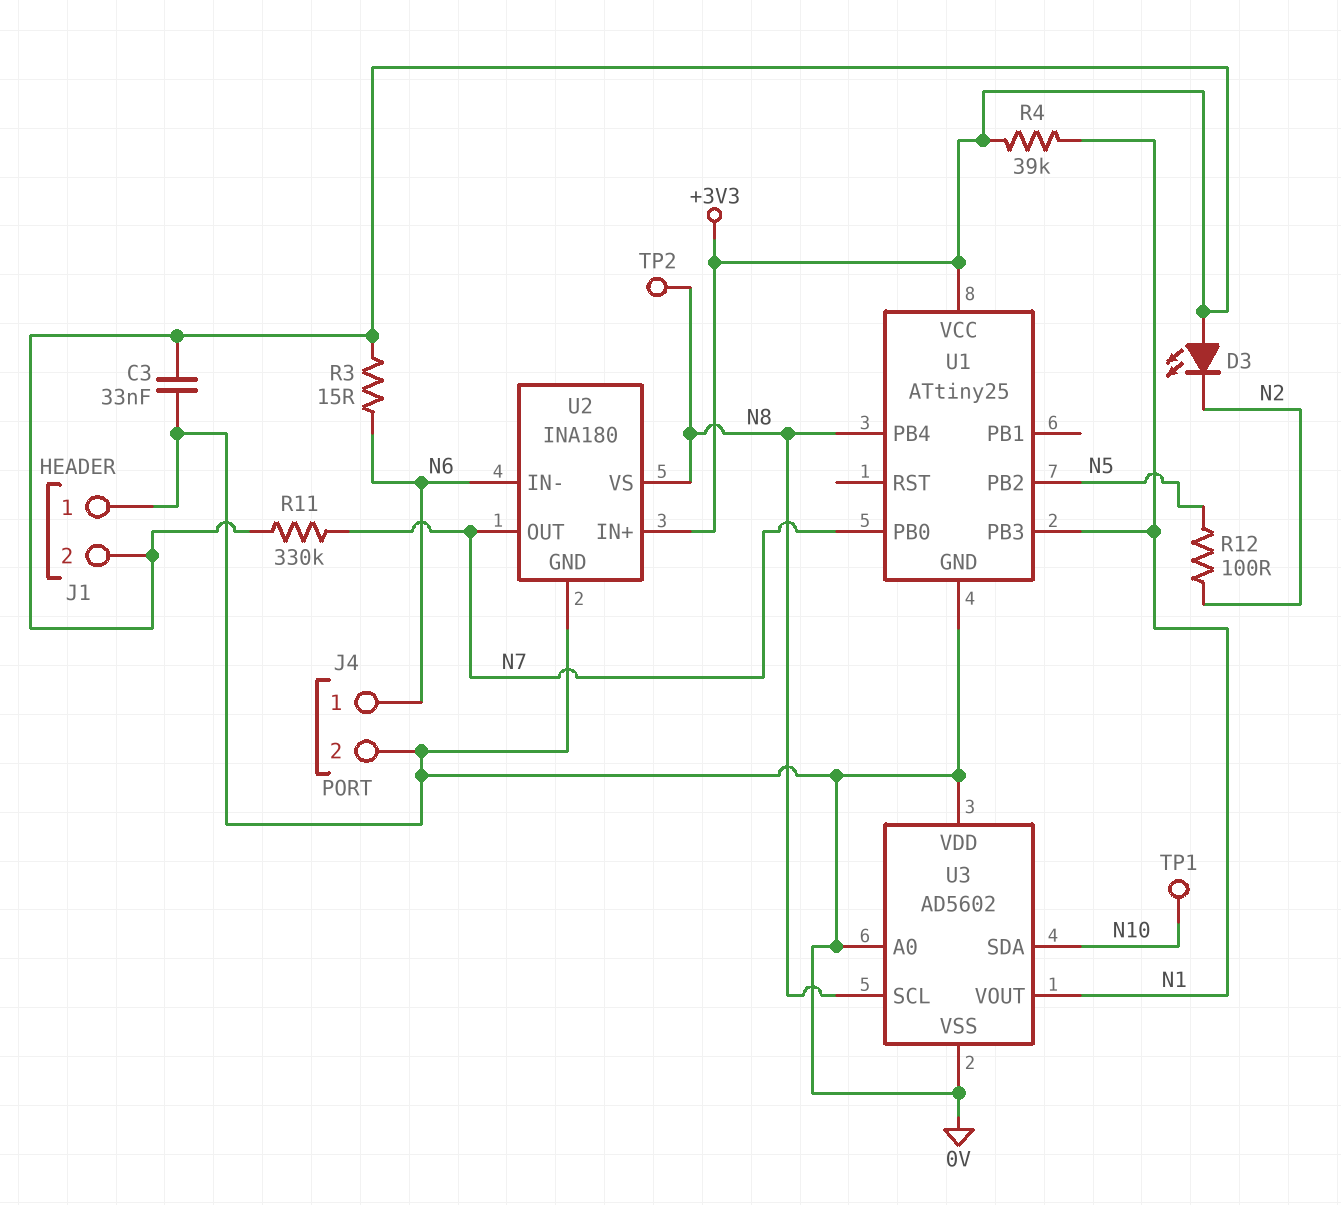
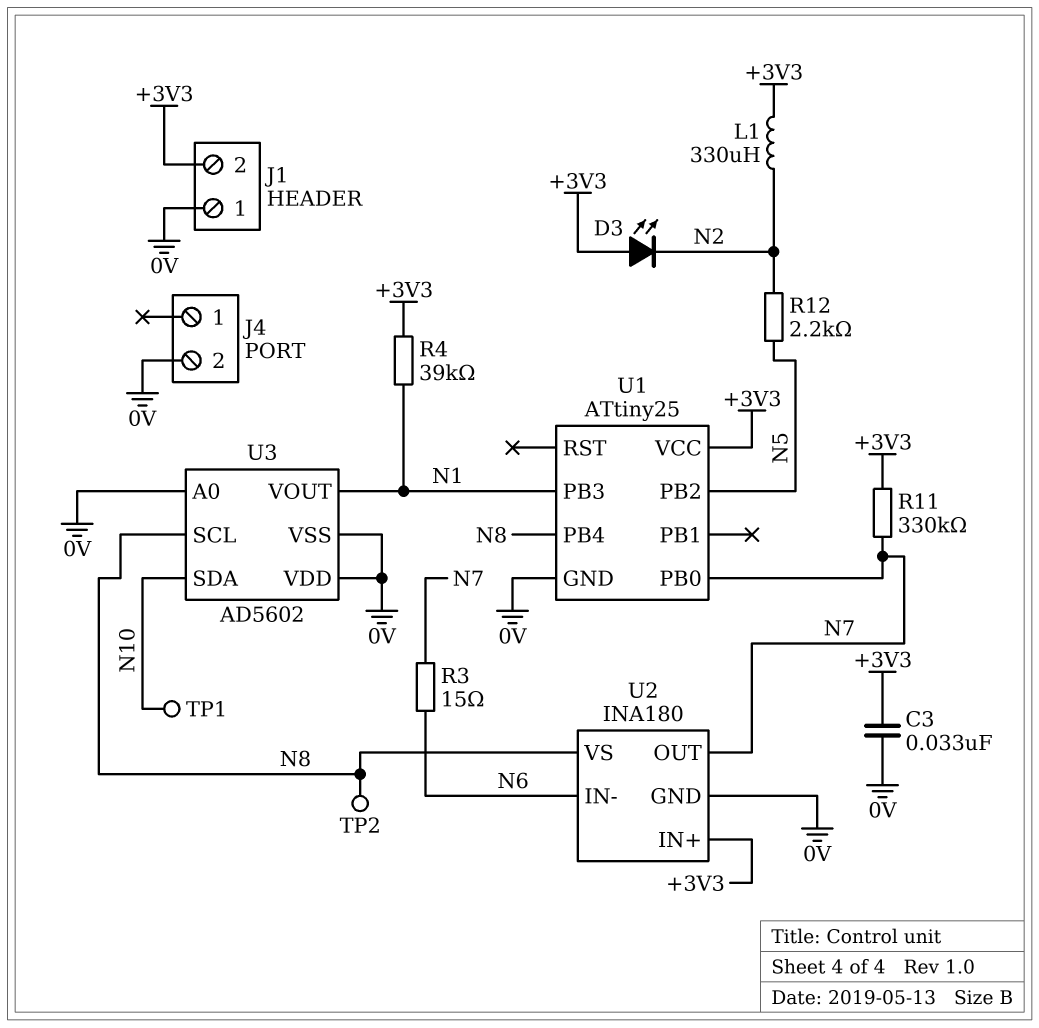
J4 pin 1: N6 -> none
L1: none -> 330uH (+3V3, N2)
R3: 15 (+3V3, N6) -> 15 (N6, N7)
R12: 100 (N2, N5) -> 2.2k (N2, N5)

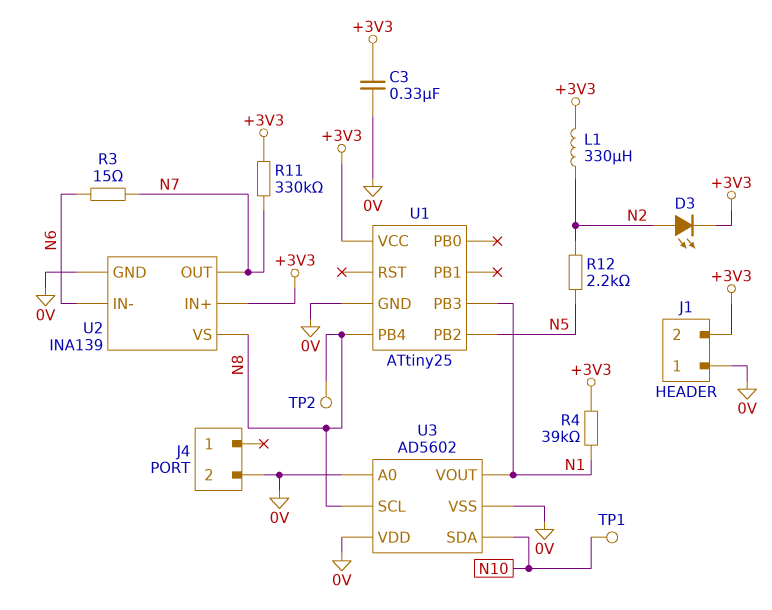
C3: 33nF (+3V3, 0V) -> 330nF (+3V3, 0V)
D3: LED (A +3V3, K N2) -> LED (A N2, K +3V3)
U1 pin PB0: N7 -> none
U2: INA180 -> INA139

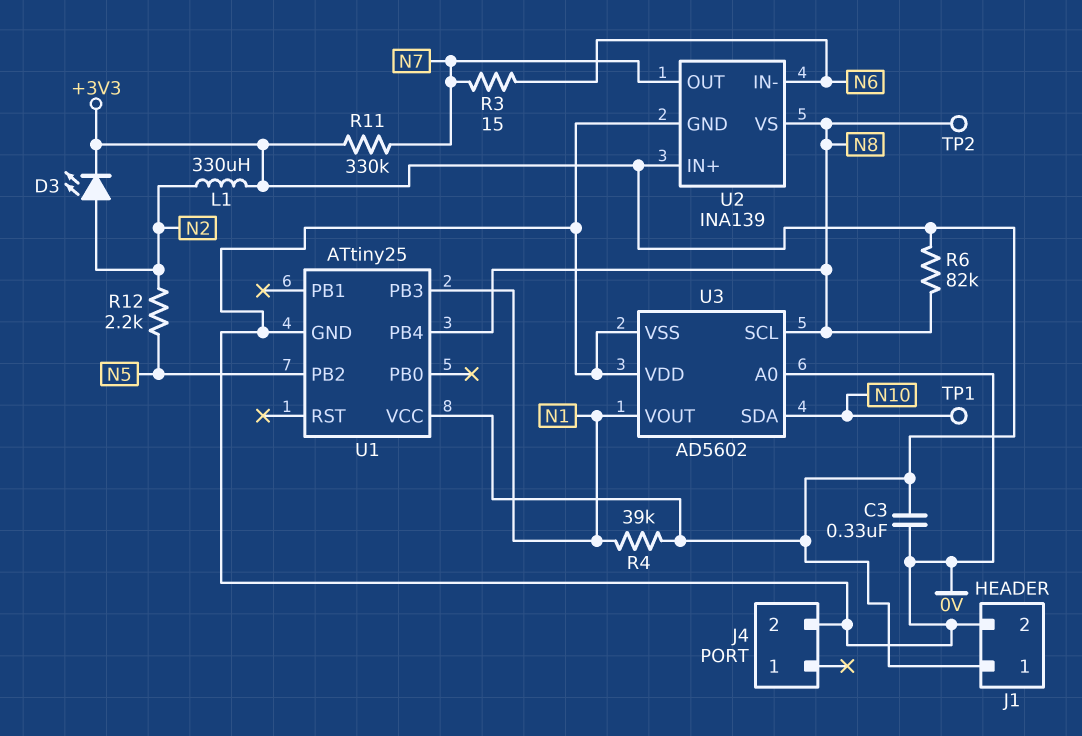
J1 pin 1: 0V -> +3V3
J1 pin 2: +3V3 -> 0V
R6: none -> 82k (+3V3, N8)

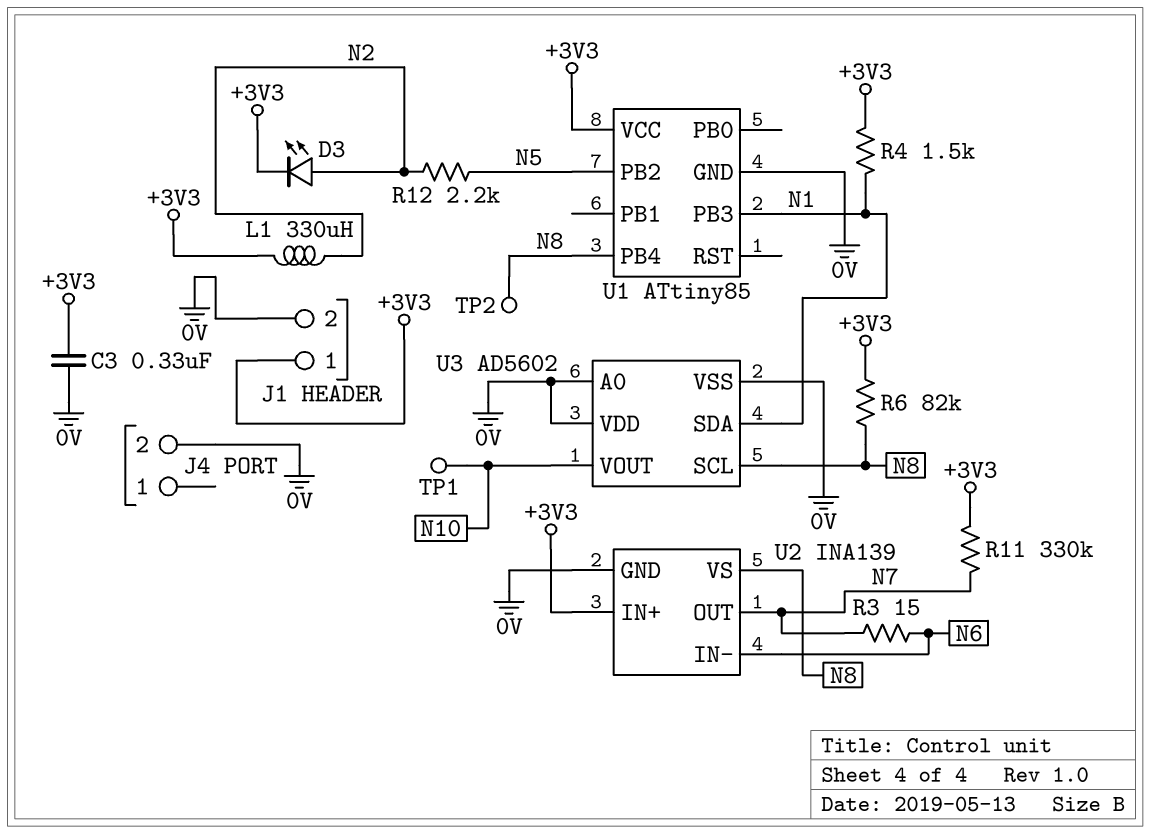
R4: 39k (+3V3, N1) -> 1.5k (+3V3, N1)
U1: ATtiny25 -> ATtiny85
U3 pin SDA: N10 -> N1
U3 pin VOUT: N1 -> N10

